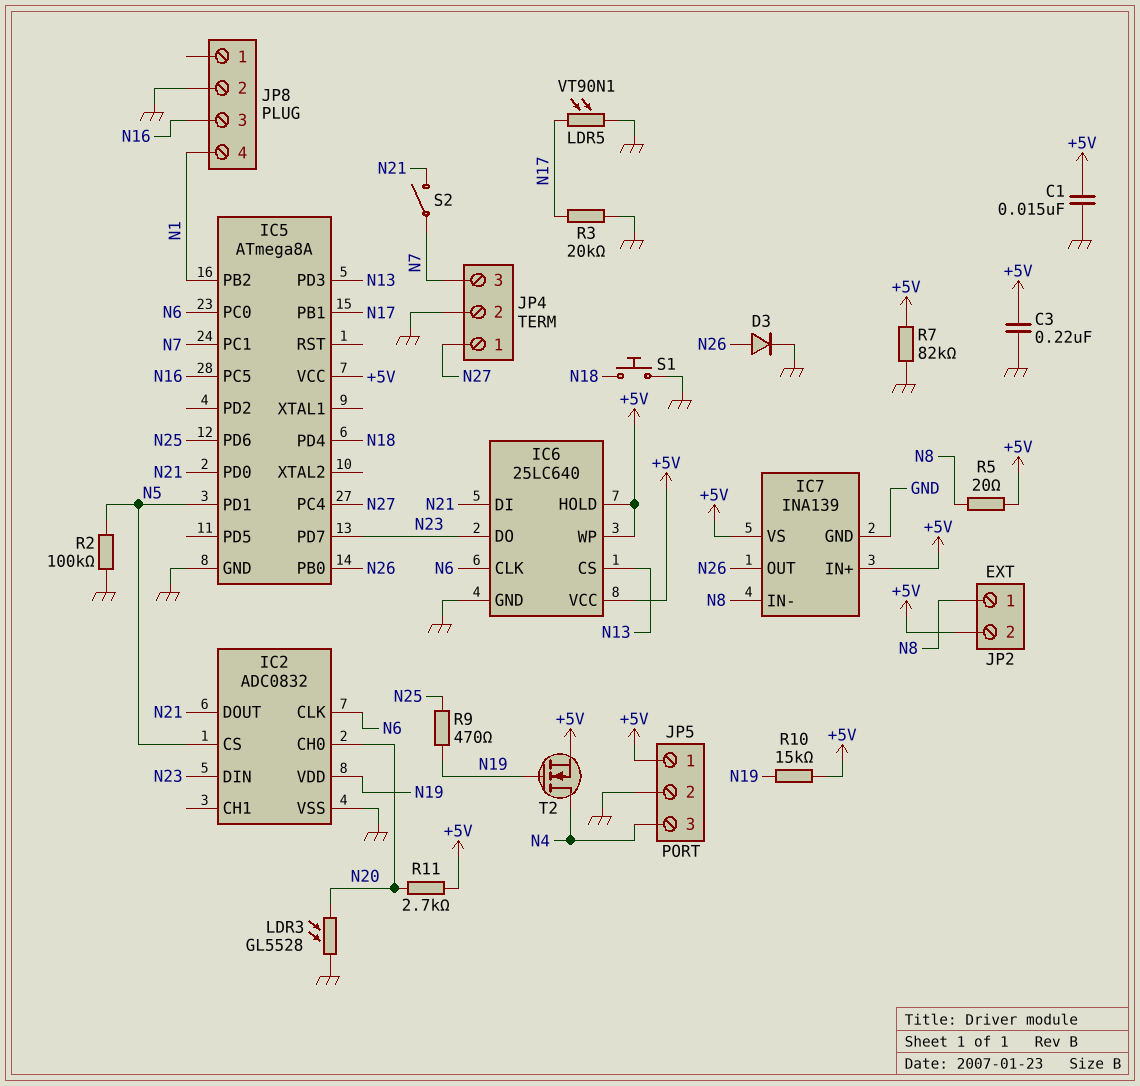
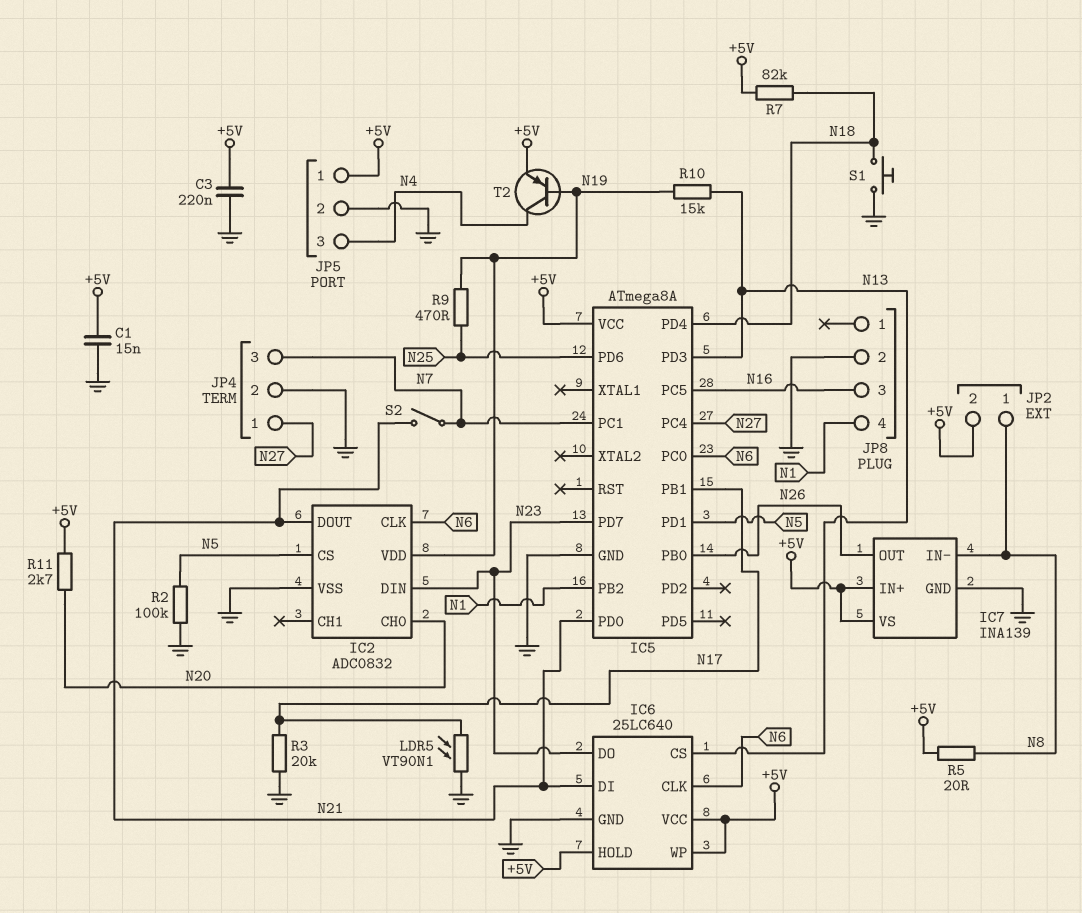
D3: diode (A N26, K GND) -> none
LDR3: GL5528 (GND, N20) -> none
R7: 82k (+5V, GND) -> 82k (+5V, N18)
R10: 15k (+5V, N19) -> 15k (N13, N19)
T2: NMOS (G N19, D N4, S +5V) -> PNP (B N19, C N4, E +5V)

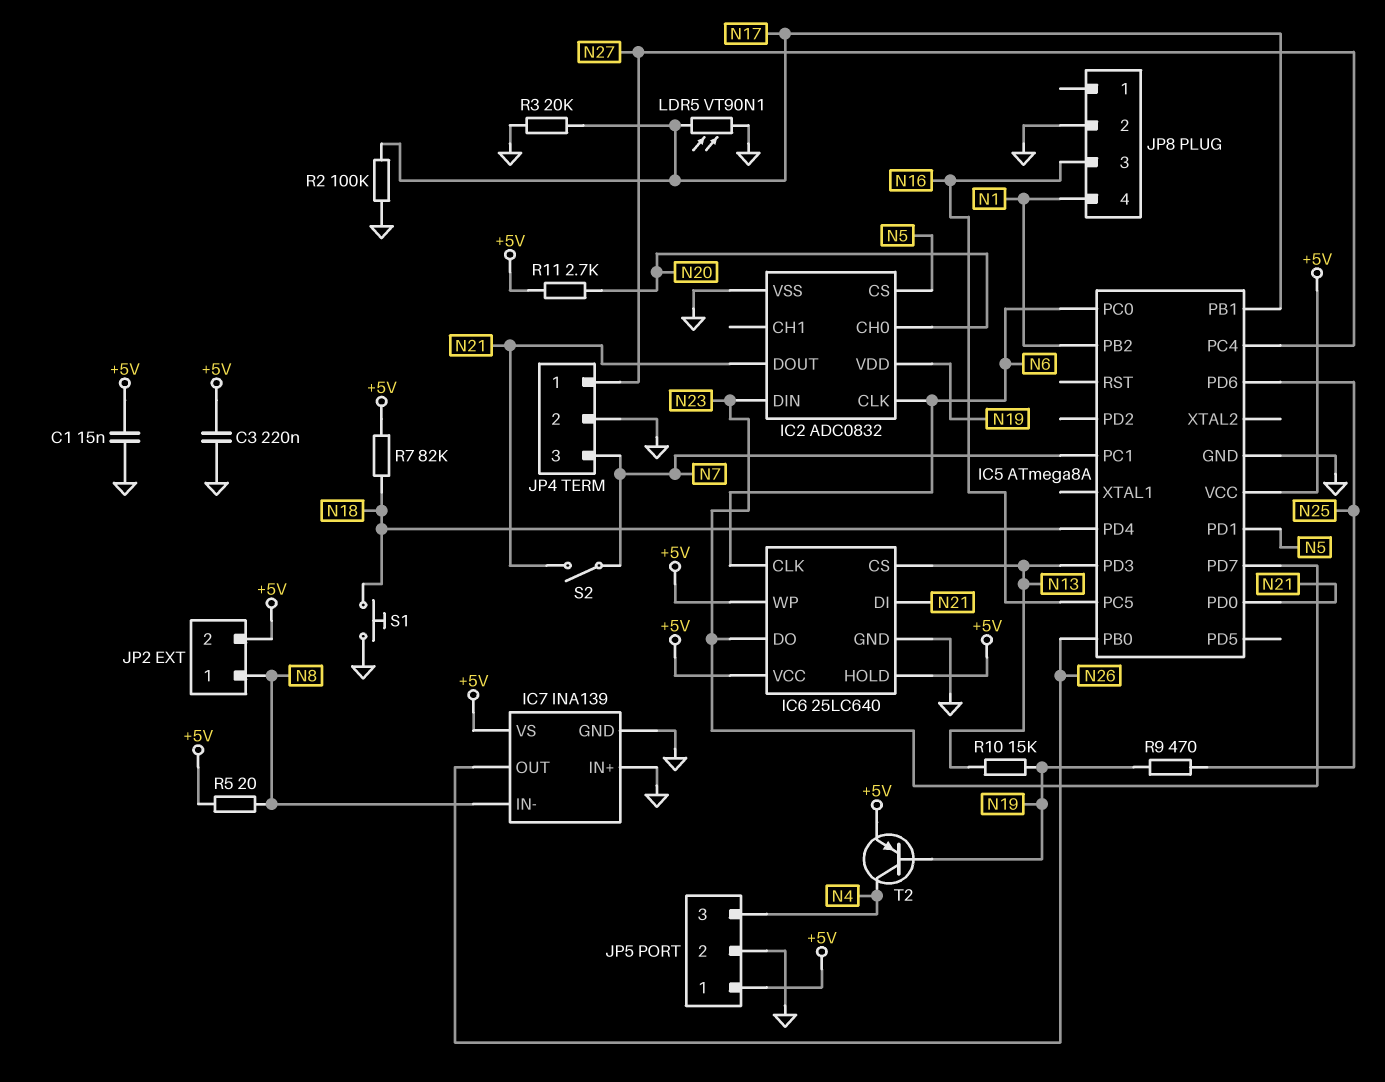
IC7 pin IN+: +5V -> GND
R2: 100k (GND, N5) -> 100k (GND, N17)

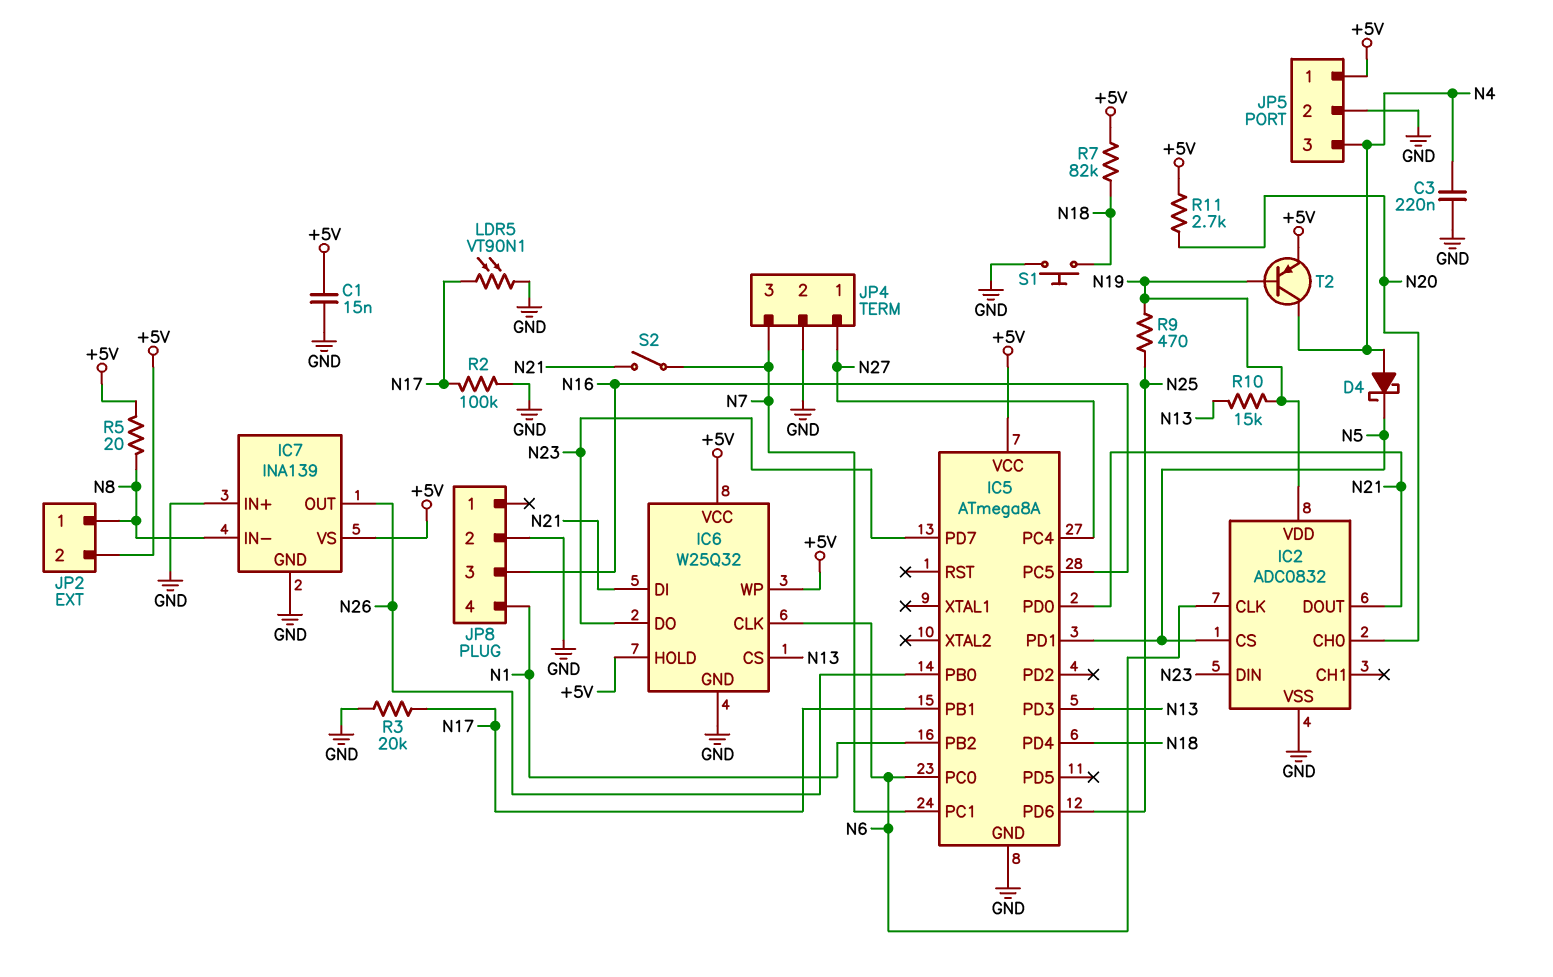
C3: 220nF (+5V, GND) -> 220nF (GND, N4)
D4: none -> schottky (A N4, K N5)
IC6: 25LC640 -> W25Q32

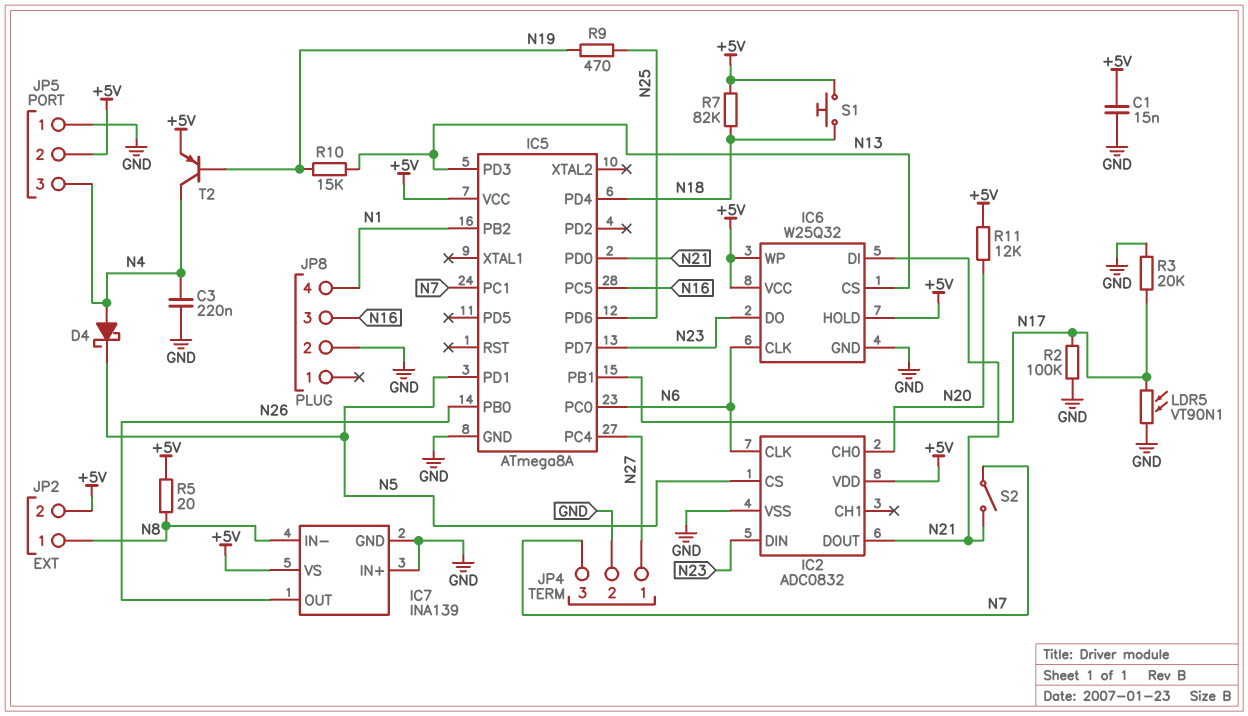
IC2 pin VDD: N19 -> +5V
JP5 pin 1: +5V -> GND
JP5 pin 2: GND -> +5V
R11: 2.7k (+5V, N20) -> 12k (+5V, N20)
S1: button (GND, N18) -> button (+5V, N18)

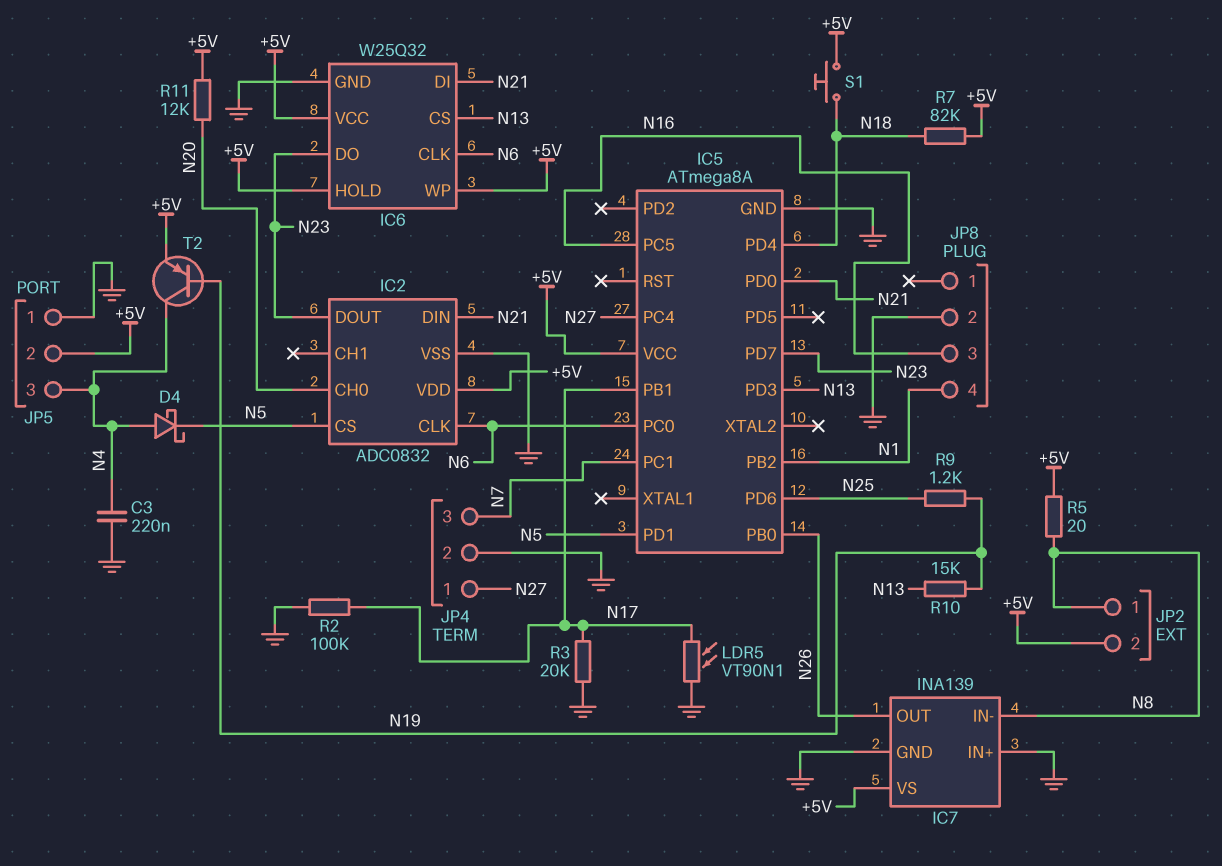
C1: 15nF (+5V, GND) -> none
IC2 pin DIN: N23 -> N21
IC2 pin DOUT: N21 -> N23
R9: 470 (N19, N25) -> 1.2k (N19, N25)
S2: switch (N7, N21) -> none

